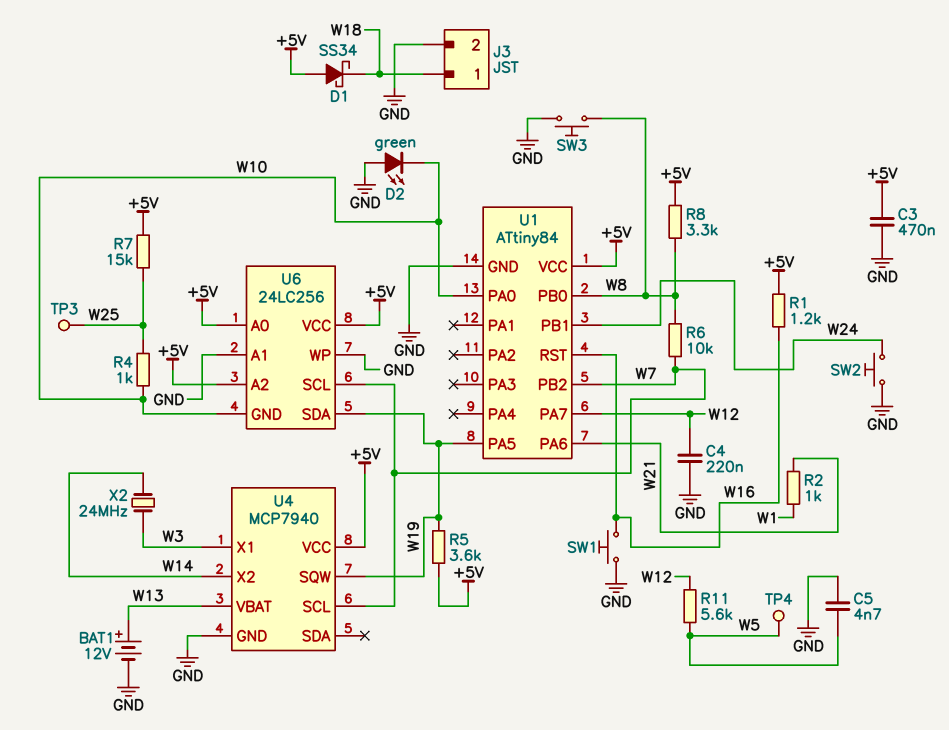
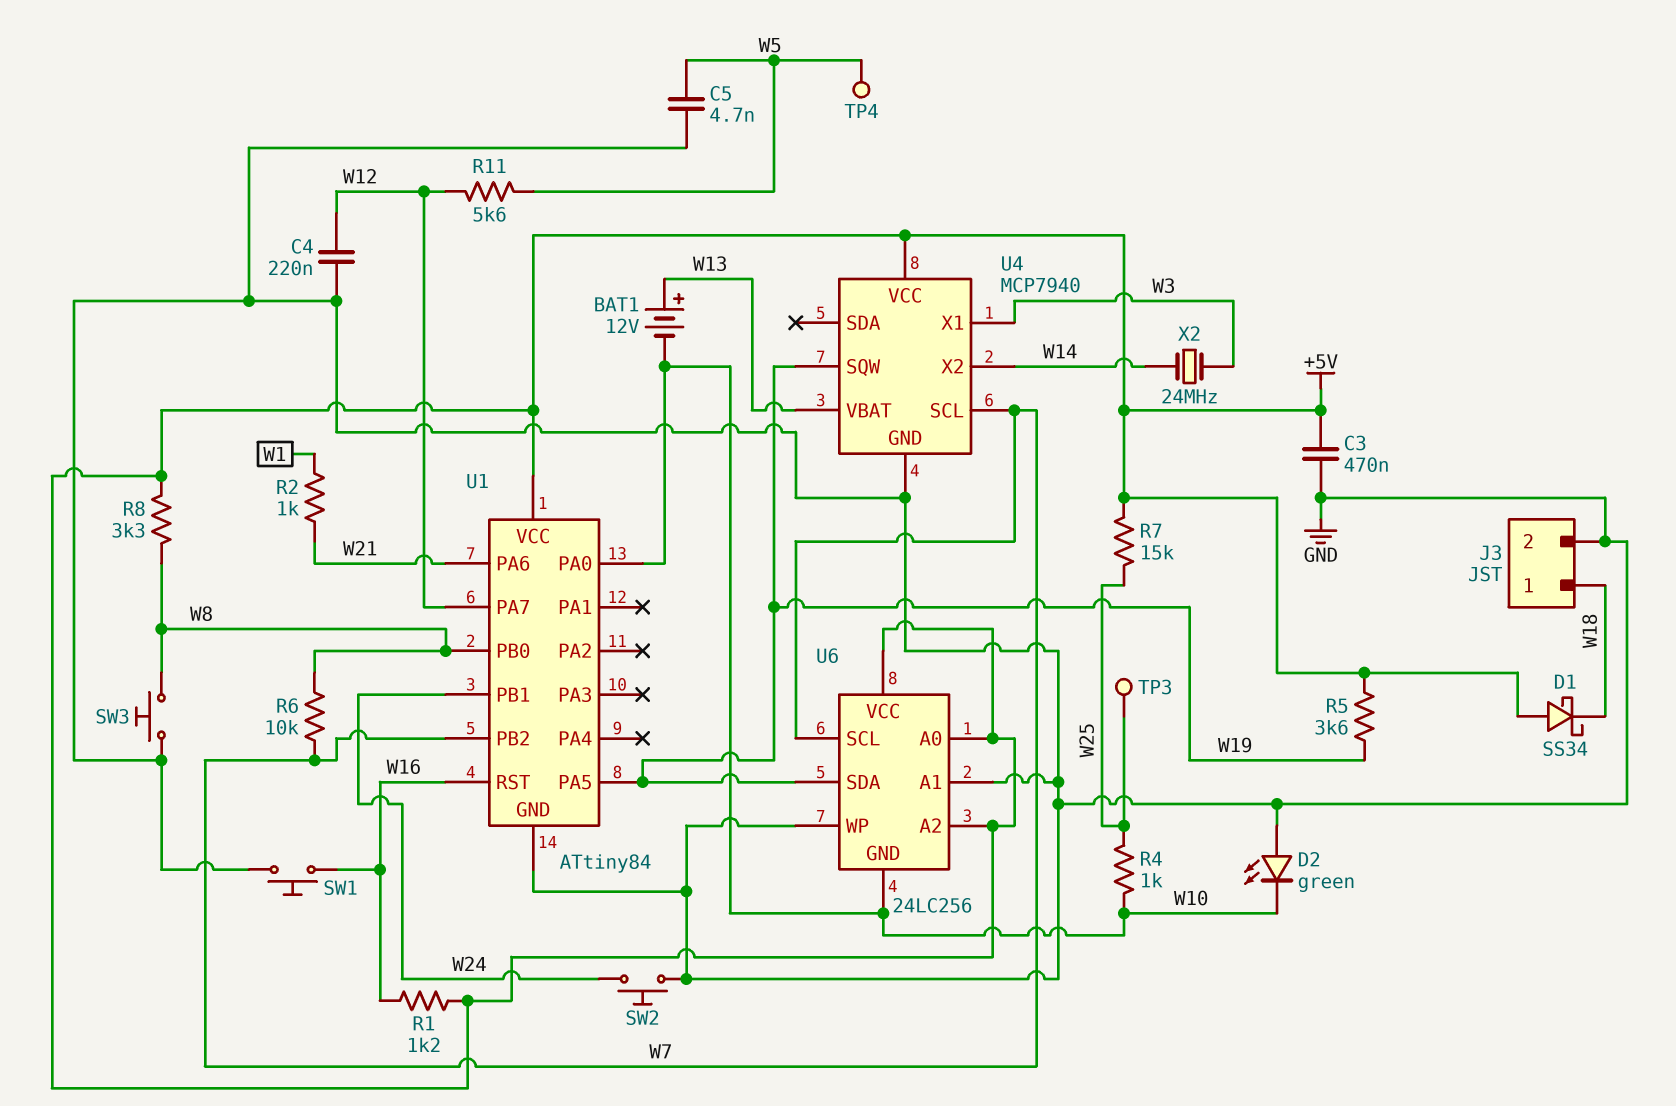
BAT1: 12V (plus W13, minus GND) -> 12V (plus W13, minus W10)

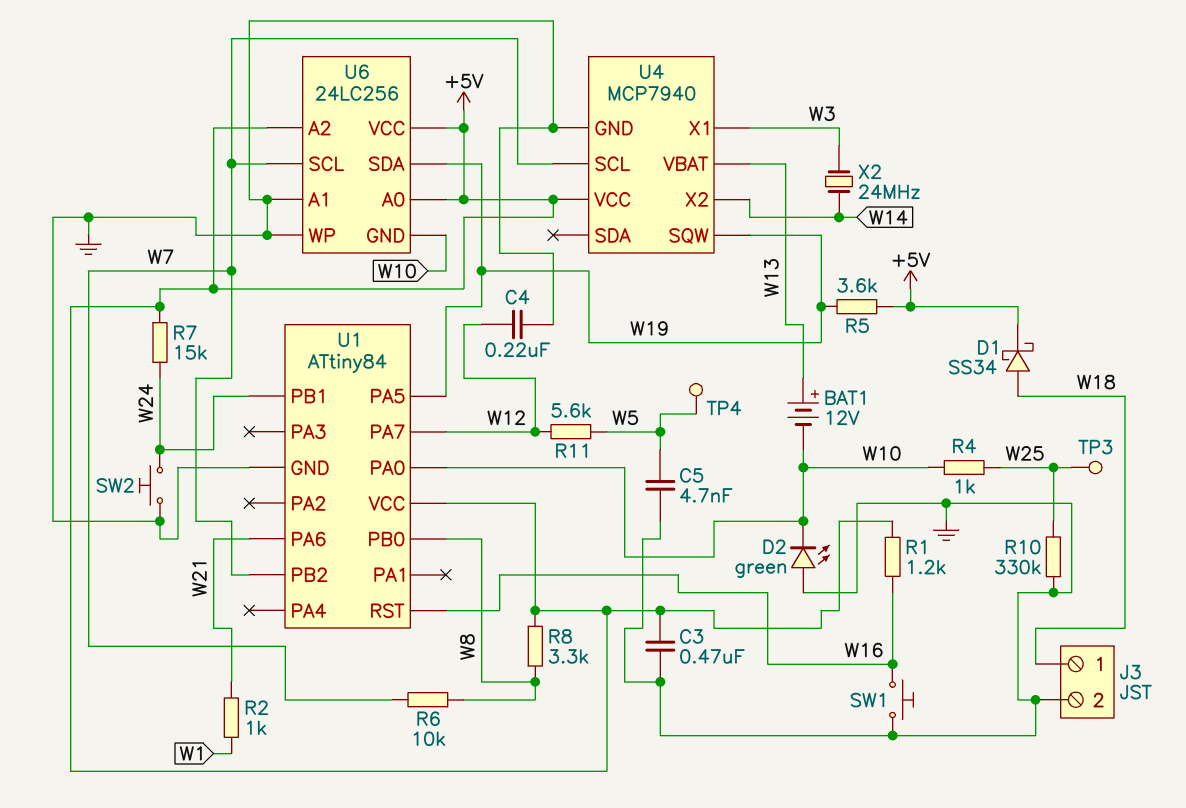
D1: schottky SS34 (A +5V, K W18) -> schottky SS34 (A W18, K +5V)
R7: 15k (+5V, W25) -> 15k (+5V, W24)
R10: none -> 330k (GND, W25)
SW3: button (GND, W8) -> none

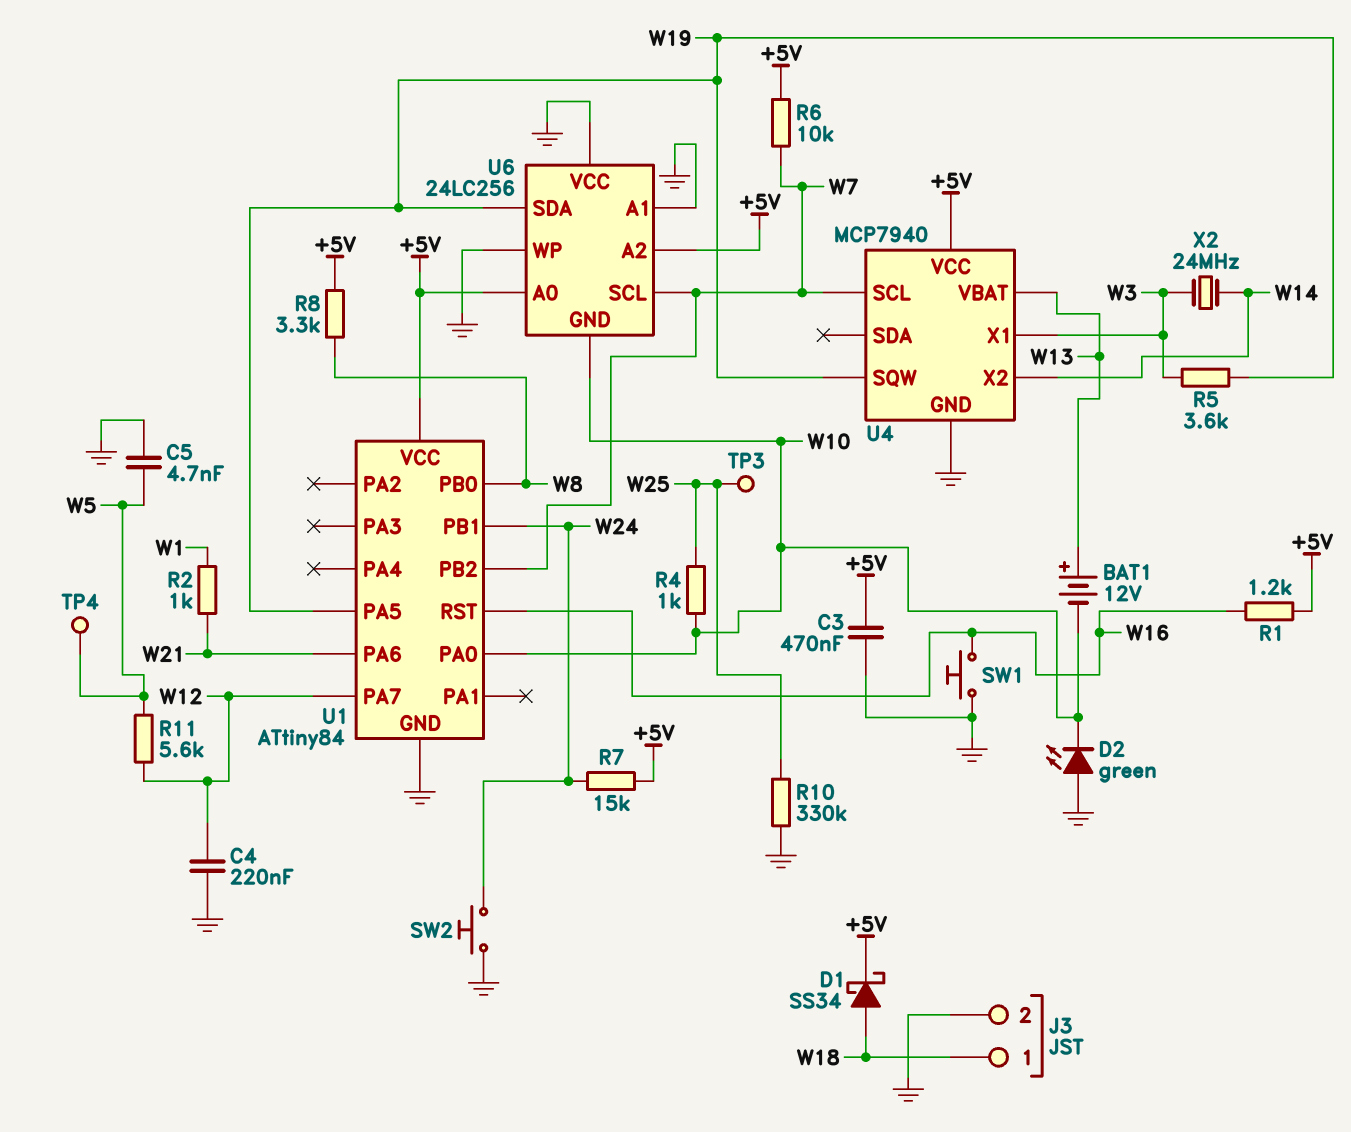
R5: 3.6k (+5V, W19) -> 3.6k (W3, W19)
R6: 10k (W7, W8) -> 10k (+5V, W7)
U6 pin VCC: +5V -> GND

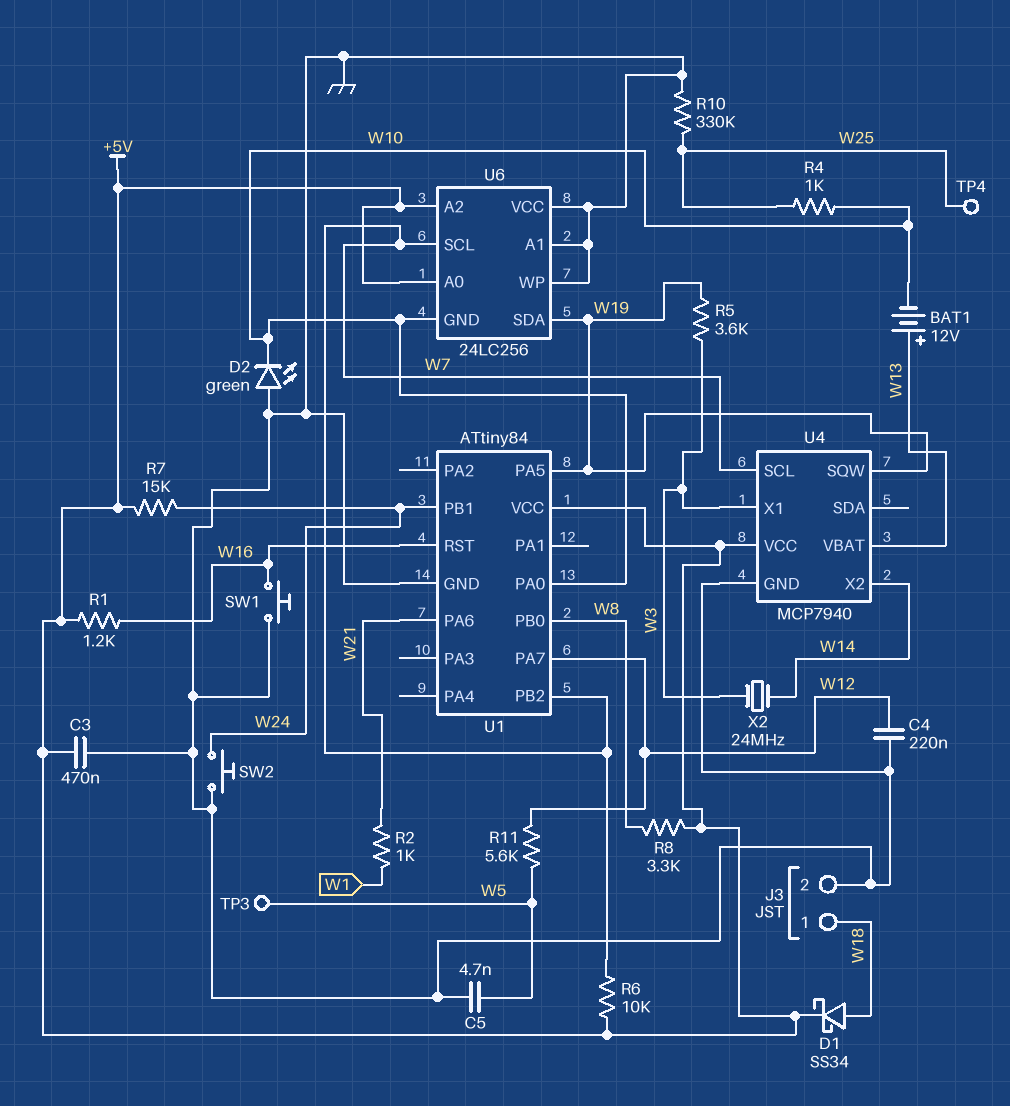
TP3: test point (W25) -> test point (W5)
TP4: test point (W5) -> test point (W25)

